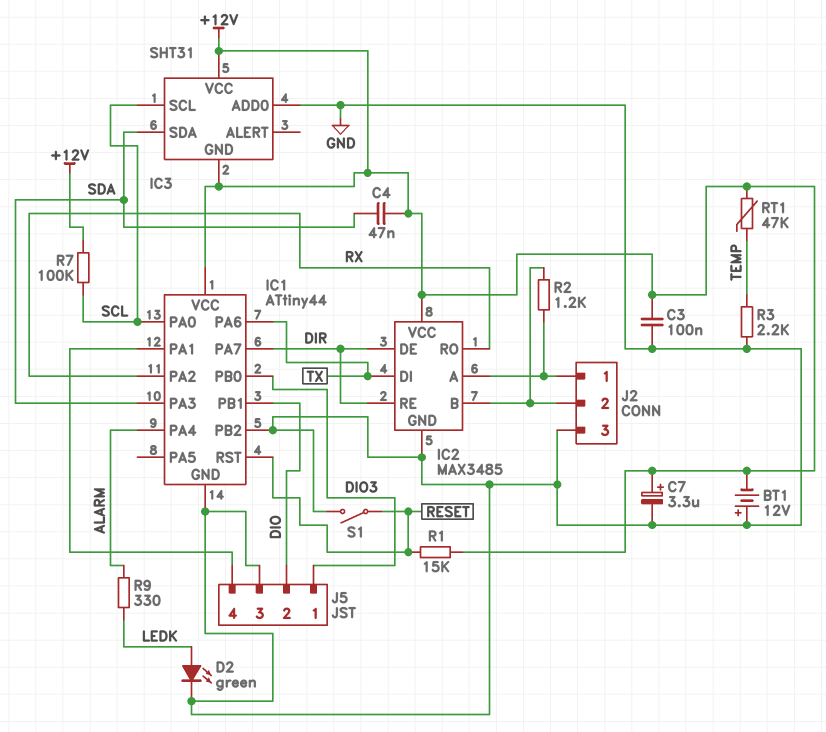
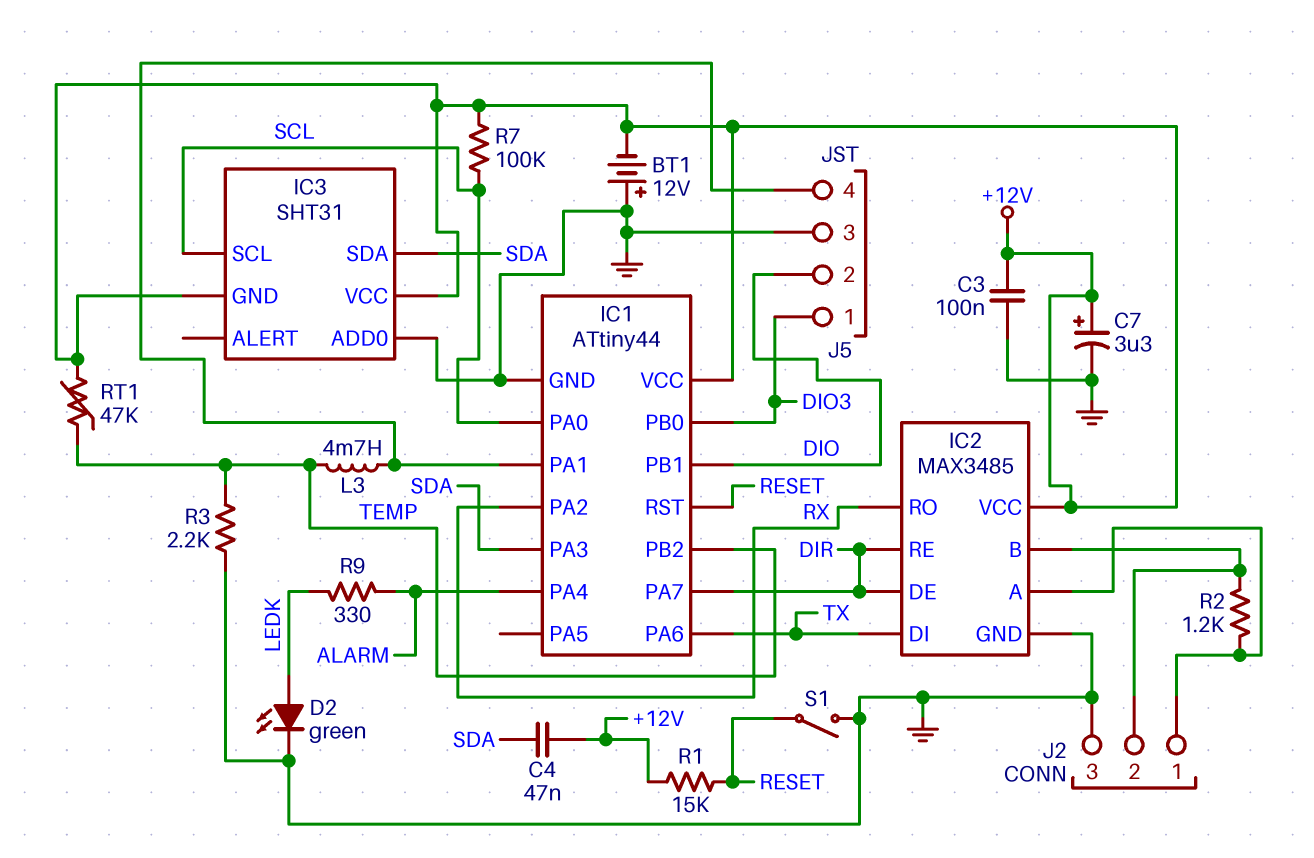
IC1 pin PB2: GND -> TEMP
L3: none -> 4.7mH (IC1/PA1, TEMP)

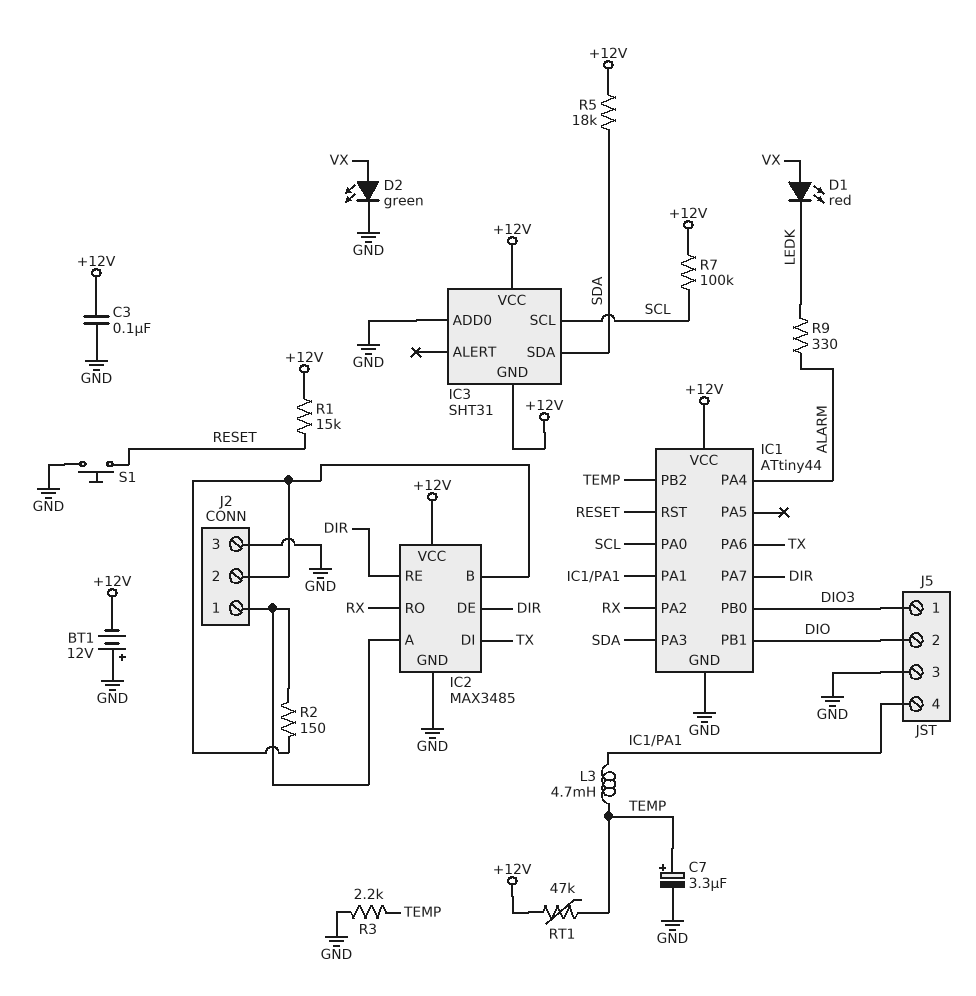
C4: 47nF (+12V, SDA) -> none
C7: 3.3uF (plus +12V, minus GND) -> 3.3uF (plus TEMP, minus GND)
D1: none -> LED red (A VX, K LEDK)
D2: LED green (A LEDK, K GND) -> LED green (A VX, K GND)
R2: 1.2k (IC2/A, IC2/B) -> 150 (IC2/A, IC2/B)
R5: none -> 18k (+12V, SDA)
S1: switch (GND, RESET) -> button (GND, RESET)

